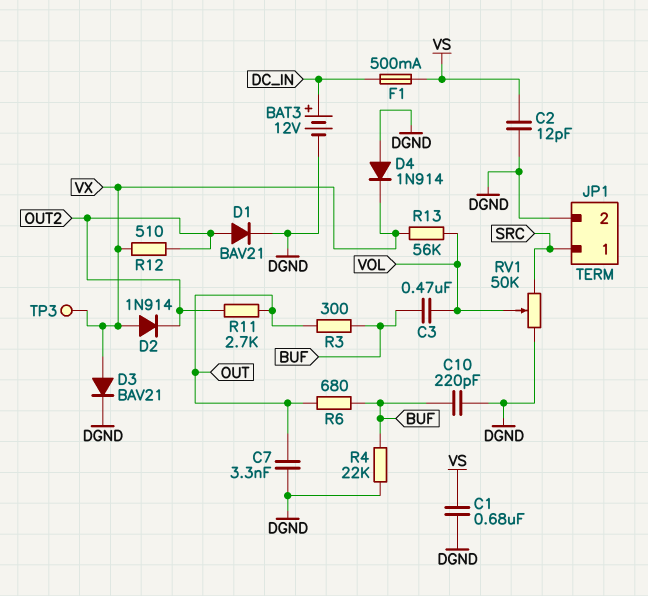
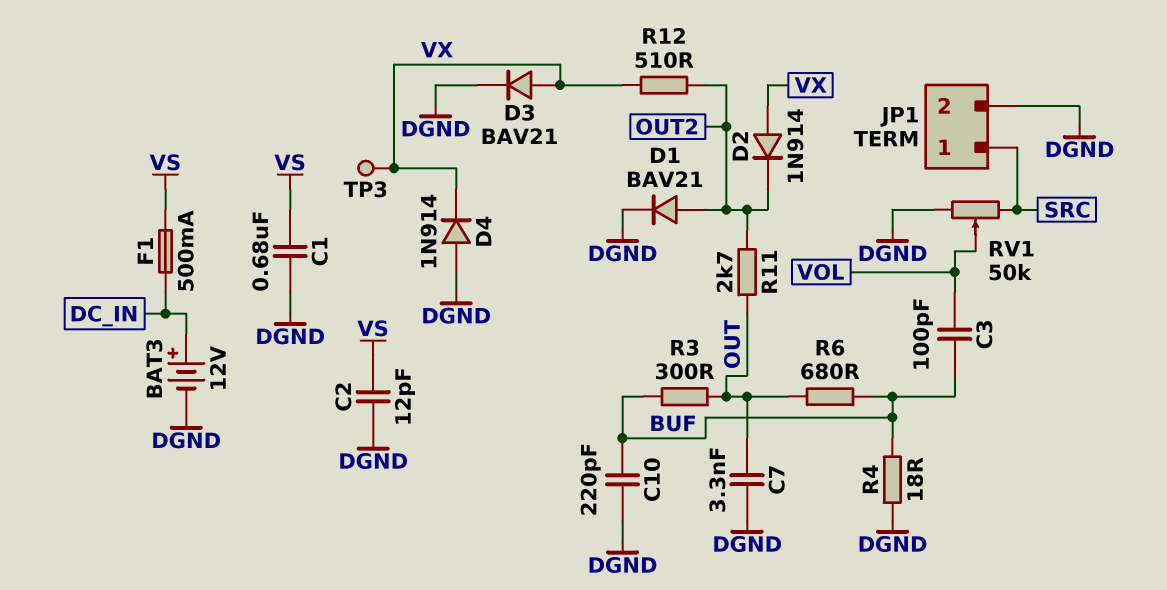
C3: 470nF (BUF, VOL) -> 100pF (BUF, VOL)
R4: 22k (BUF, DGND) -> 18 (BUF, DGND)
R13: 56k (VOL, VX) -> none

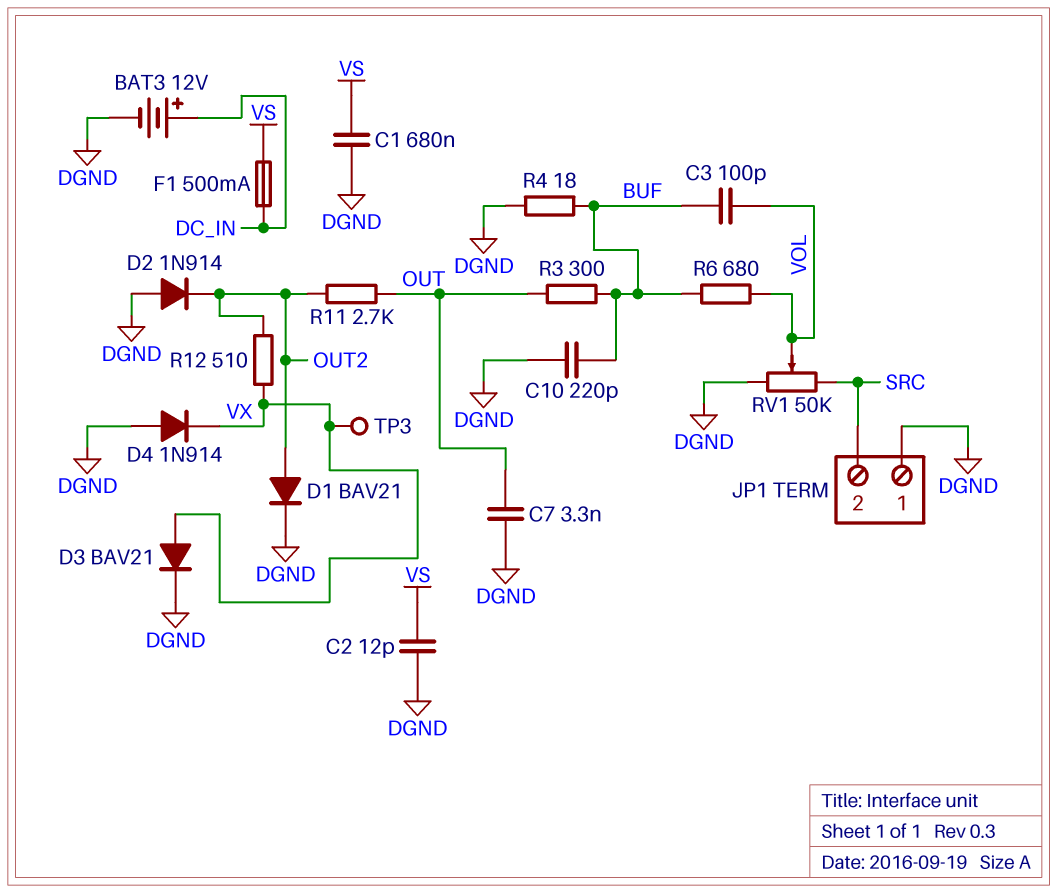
D2: diode 1N914 (A VX, K OUT2) -> diode 1N914 (A DGND, K OUT2)
JP1 pin 1: SRC -> DGND
JP1 pin 2: DGND -> SRC
R6: 680 (BUF, OUT) -> 680 (BUF, VOL)

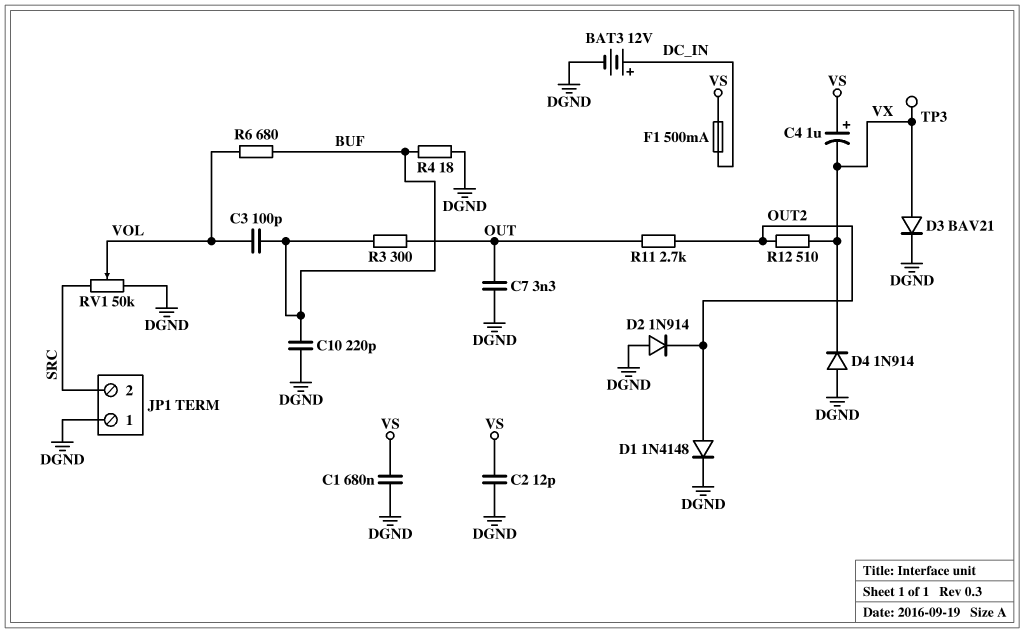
C4: none -> 1uF (plus VS, minus VX)
D1: diode BAV21 (A OUT2, K DGND) -> diode 1N4148 (A OUT2, K DGND)

